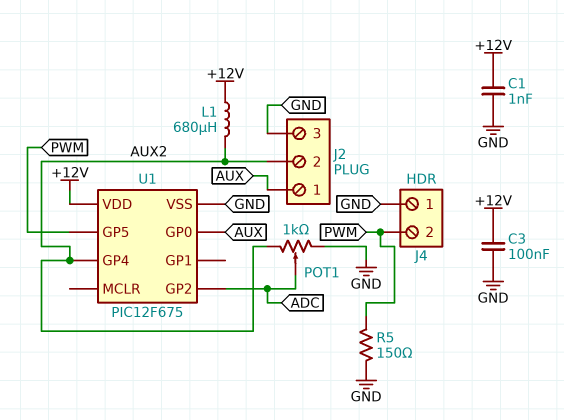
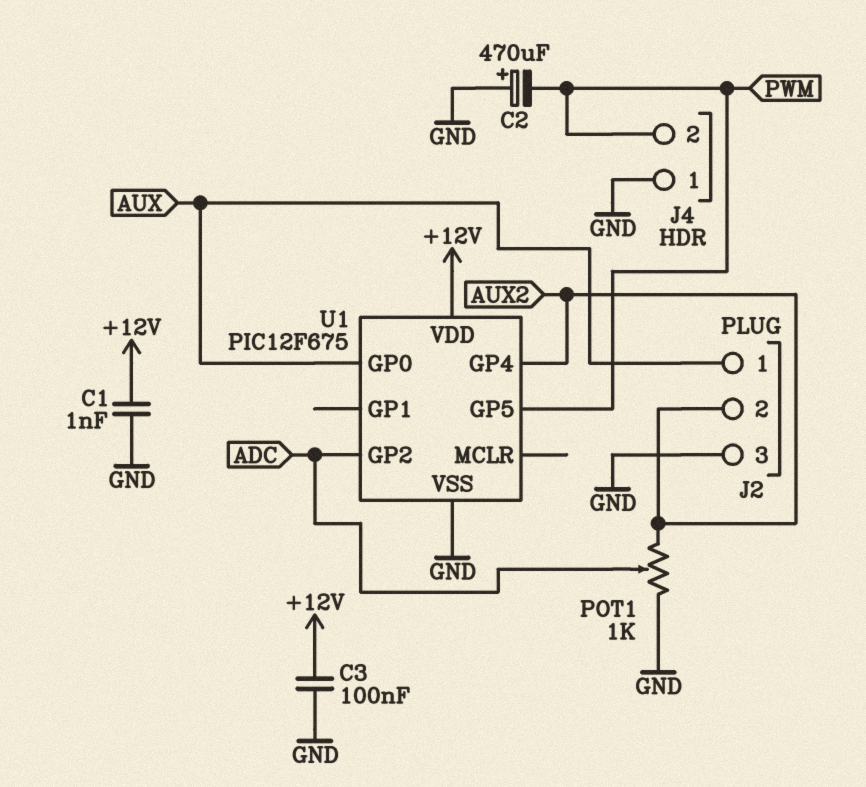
C2: none -> 470uF (plus GND, minus PWM)
L1: 680uH (+12V, AUX2) -> none
R5: 150 (GND, PWM) -> none

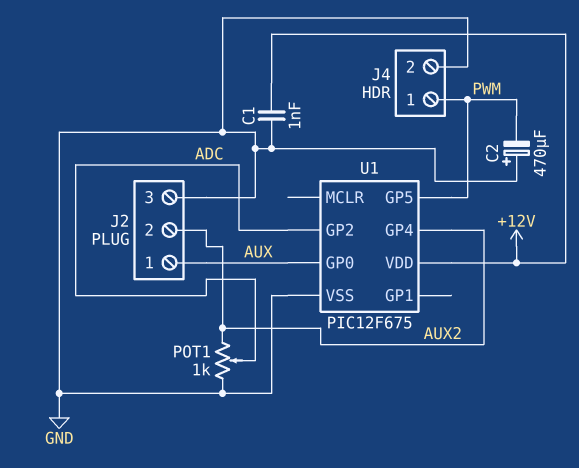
C3: 100nF (+12V, GND) -> none
J4 pin 1: GND -> PWM
J4 pin 2: PWM -> GND

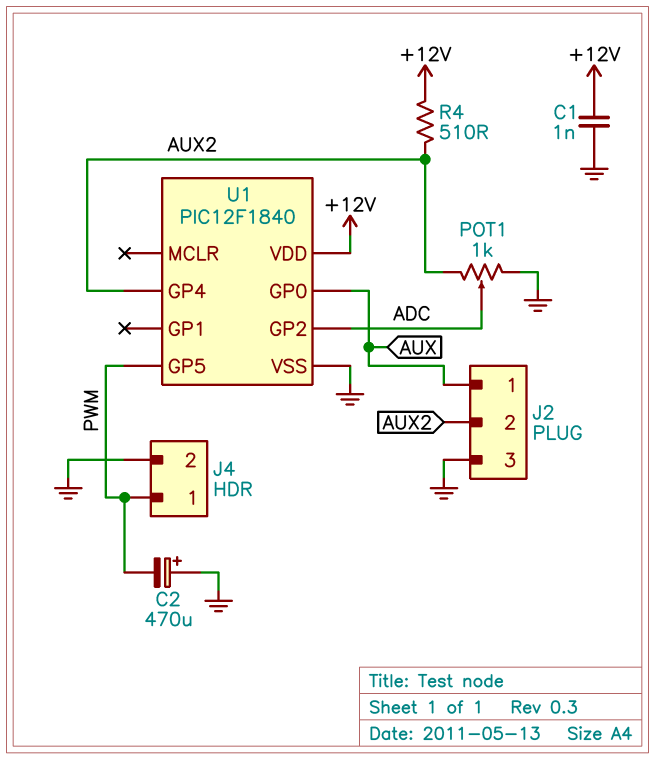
R4: none -> 510 (+12V, AUX2)
U1: PIC12F675 -> PIC12F1840

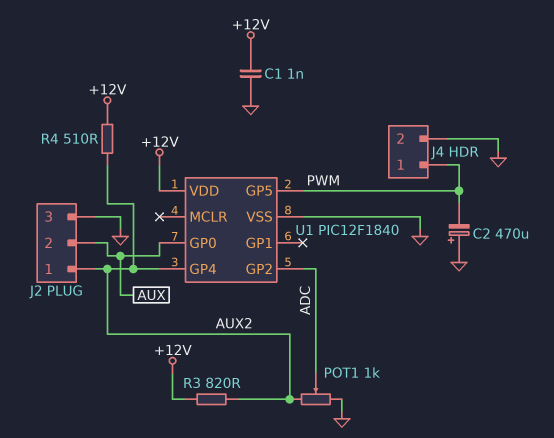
J2 pin 1: AUX -> AUX2
J2 pin 2: AUX2 -> AUX
R3: none -> 820 (+12V, AUX2)

